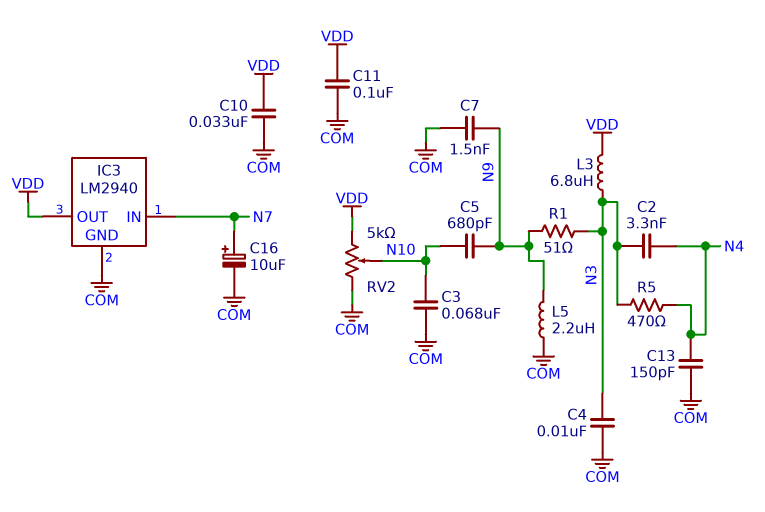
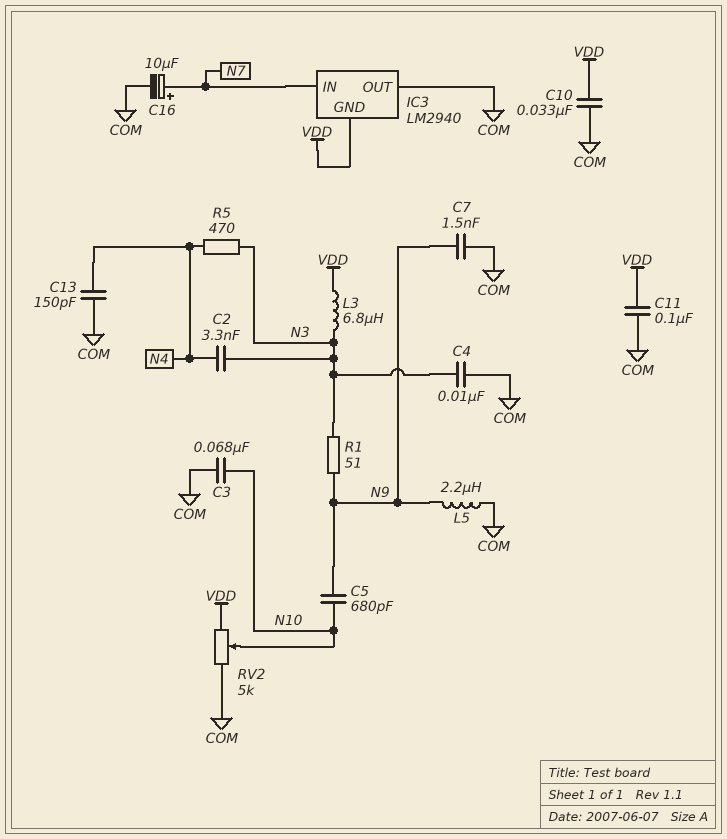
IC3 pin GND: COM -> VDD
IC3 pin OUT: VDD -> COM

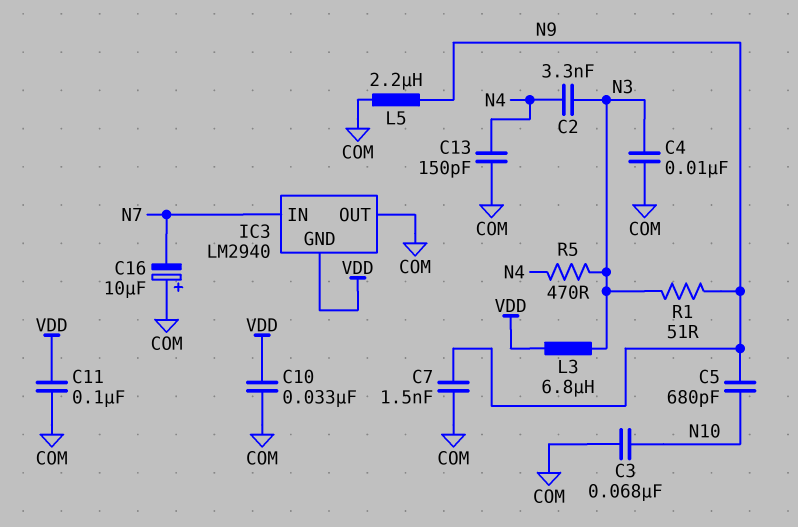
C16: 10uF (plus N7, minus COM) -> 10uF (plus COM, minus N7)
RV2: 5k (COM, VDD, wiper N10) -> none

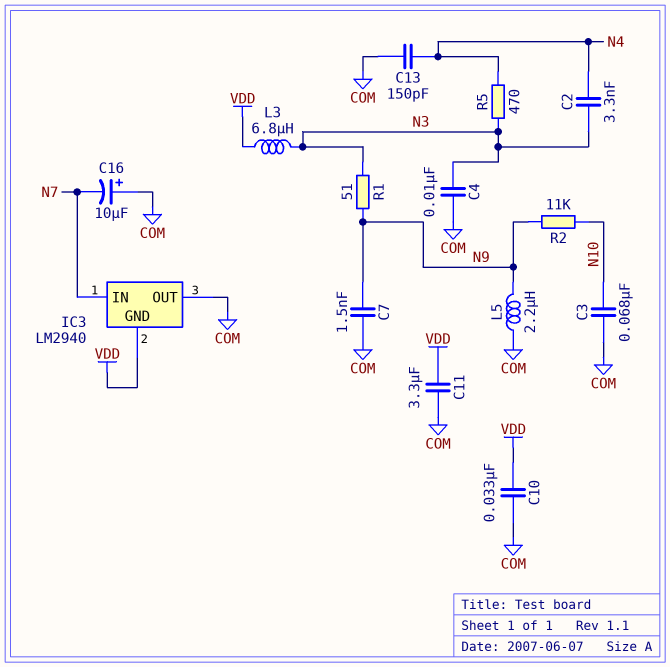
C5: 680pF (N9, N10) -> none
C11: 100nF (COM, VDD) -> 3.3uF (COM, VDD)
R2: none -> 11k (N9, N10)

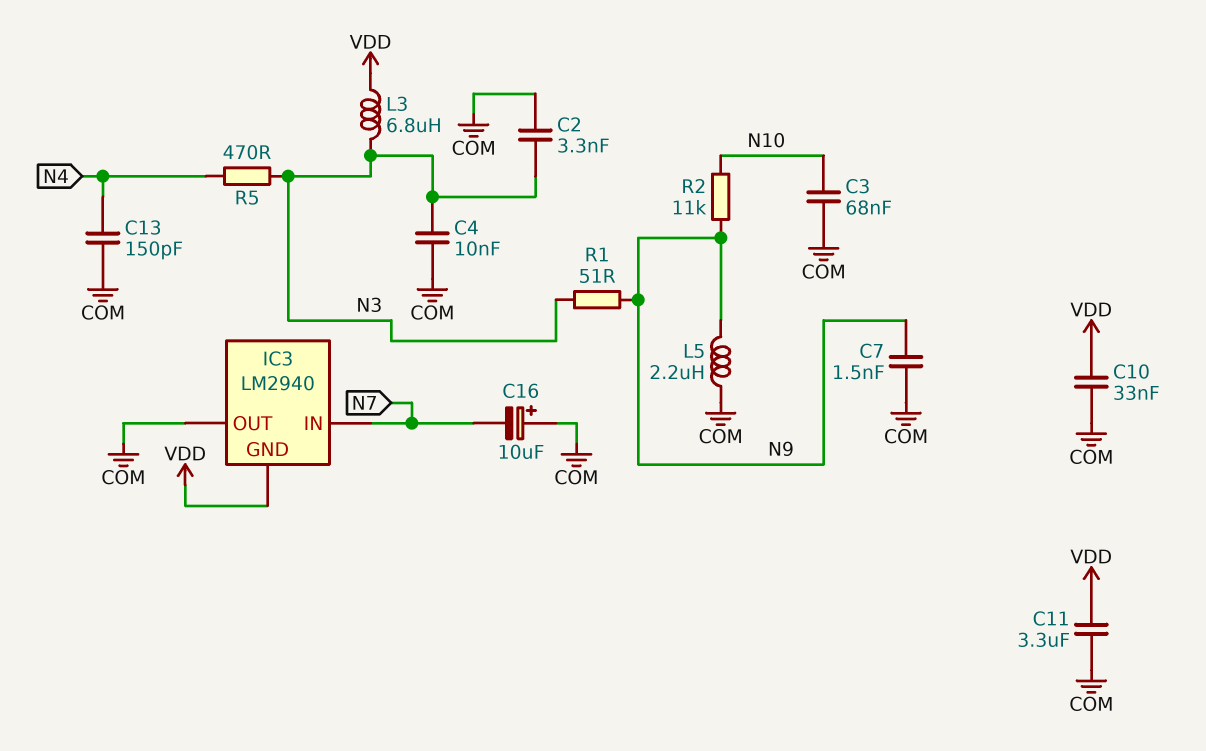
C2: 3.3nF (N3, N4) -> 3.3nF (COM, N3)

